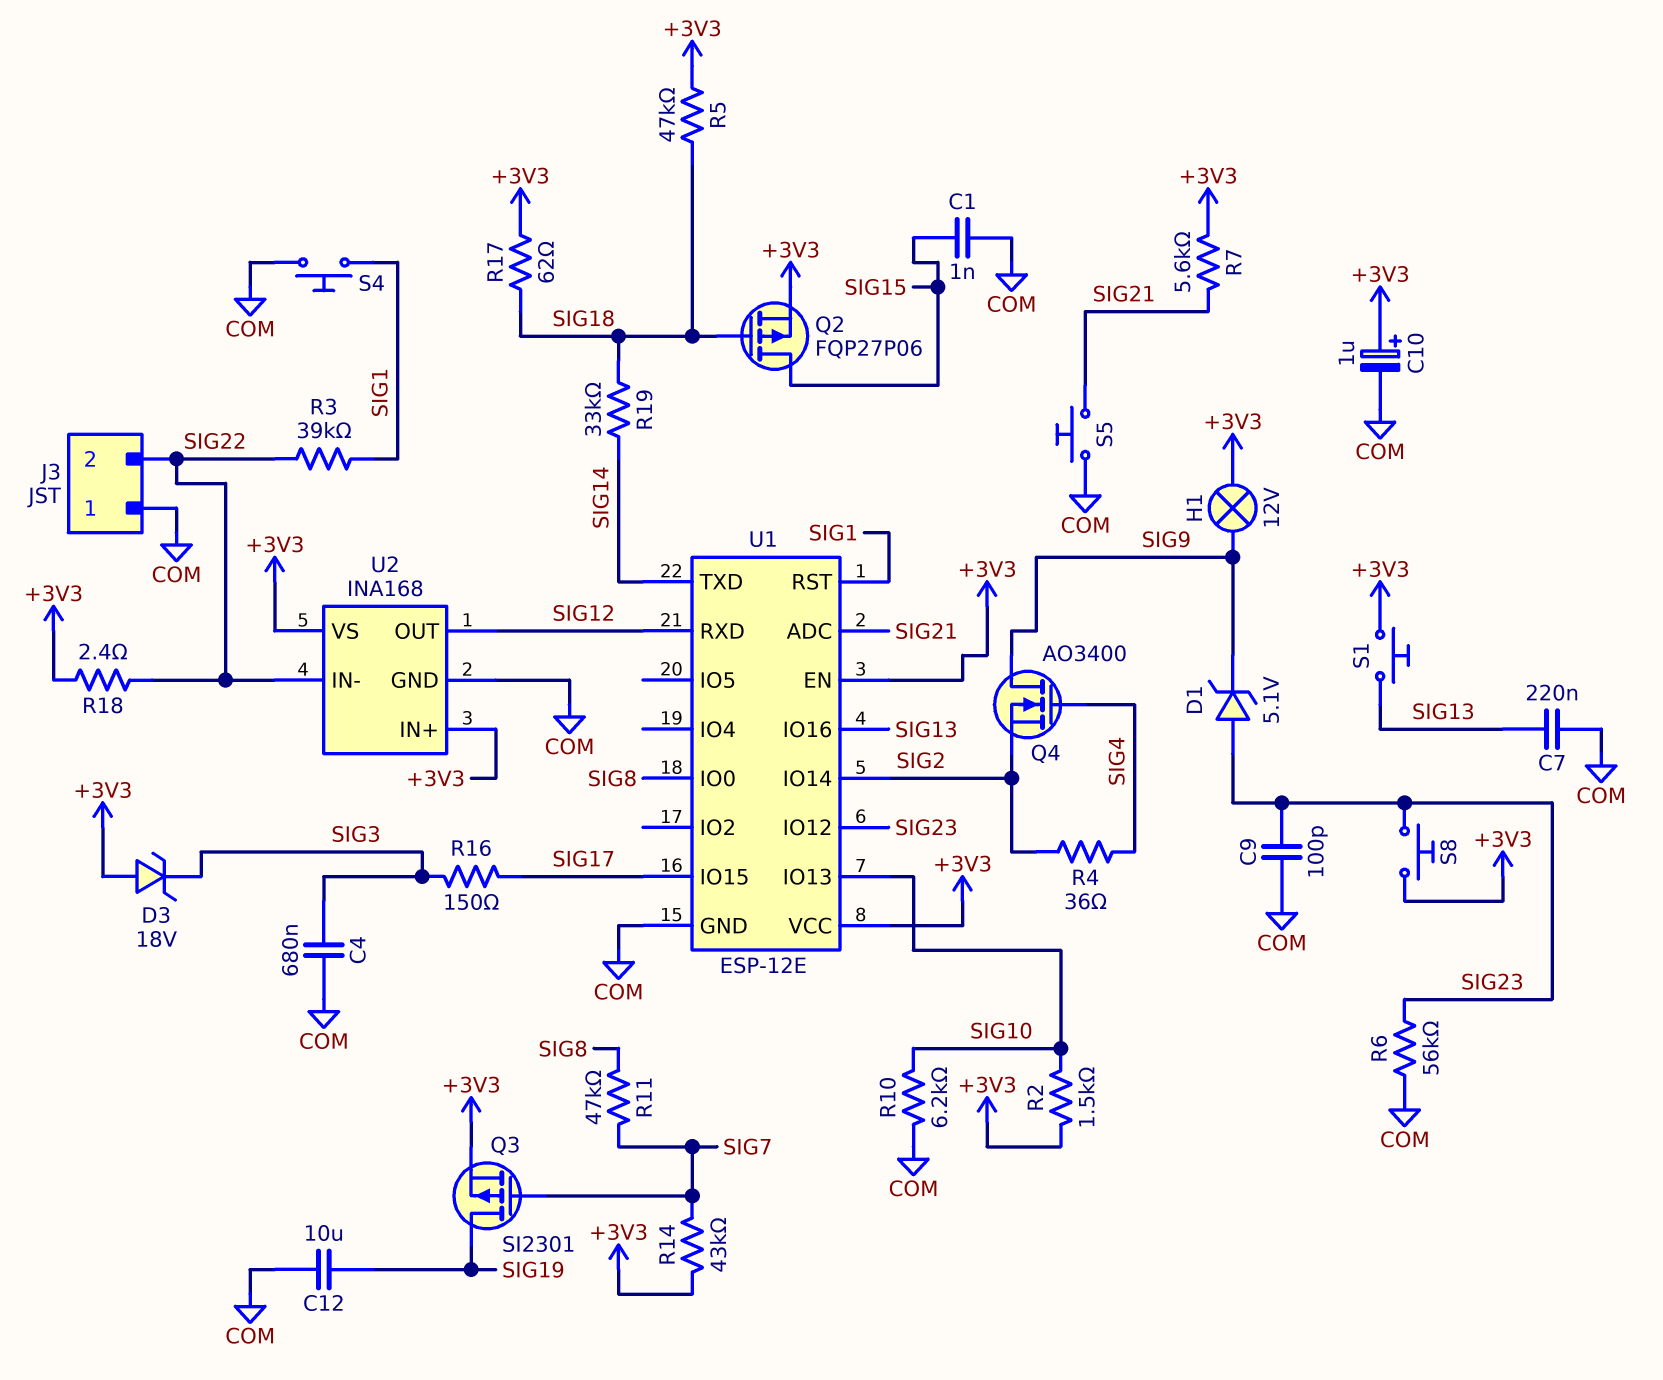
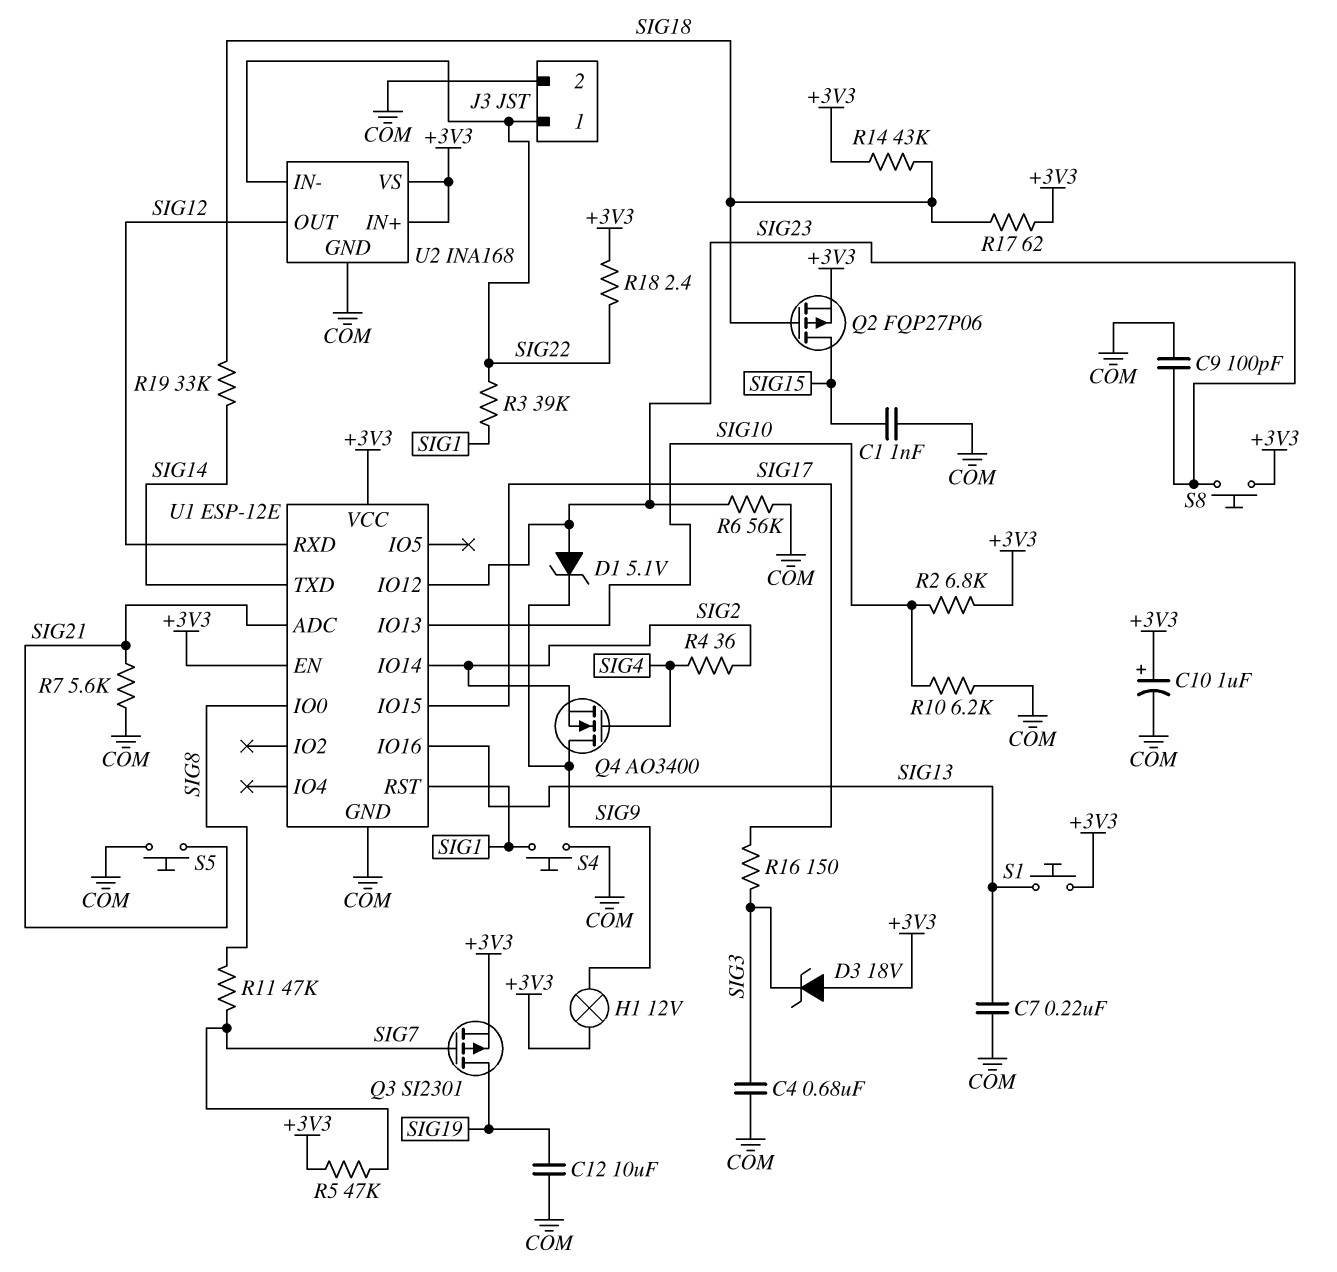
J3 pin 1: COM -> SIG22
J3 pin 2: SIG22 -> COM
R2: 1.5k (+3V3, SIG10) -> 6.8k (+3V3, SIG10)
R5: 47k (+3V3, SIG18) -> 47k (+3V3, SIG7)
R7: 5.6k (+3V3, SIG21) -> 5.6k (COM, SIG21)
R14: 43k (+3V3, SIG7) -> 43k (+3V3, SIG18)

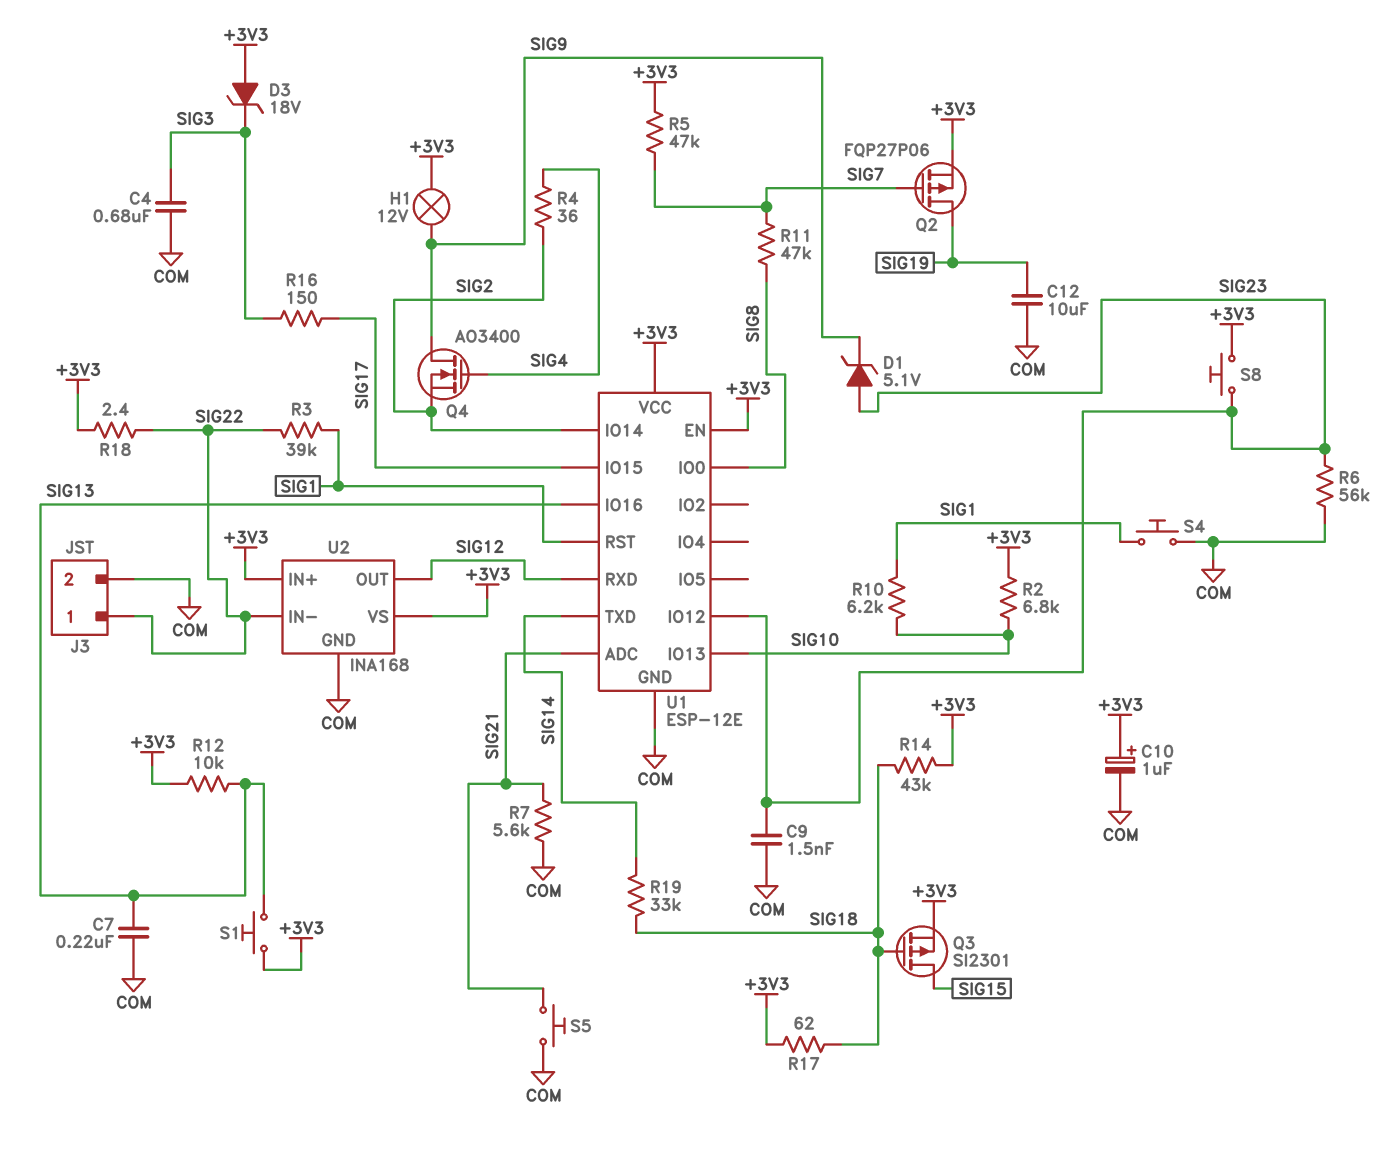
C1: 1nF (COM, SIG15) -> none
C9: 100pF (COM, SIG23) -> 1.5nF (COM, SIG23)
Q2: PMOS FQP27P06 (G SIG18, D SIG15, S +3V3) -> PMOS FQP27P06 (G SIG7, D SIG19, S +3V3)
Q3: PMOS SI2301 (G SIG7, D SIG19, S +3V3) -> PMOS SI2301 (G SIG18, D SIG15, S +3V3)
R10: 6.2k (COM, SIG10) -> 6.2k (SIG1, SIG10)
R12: none -> 10k (+3V3, SIG13)

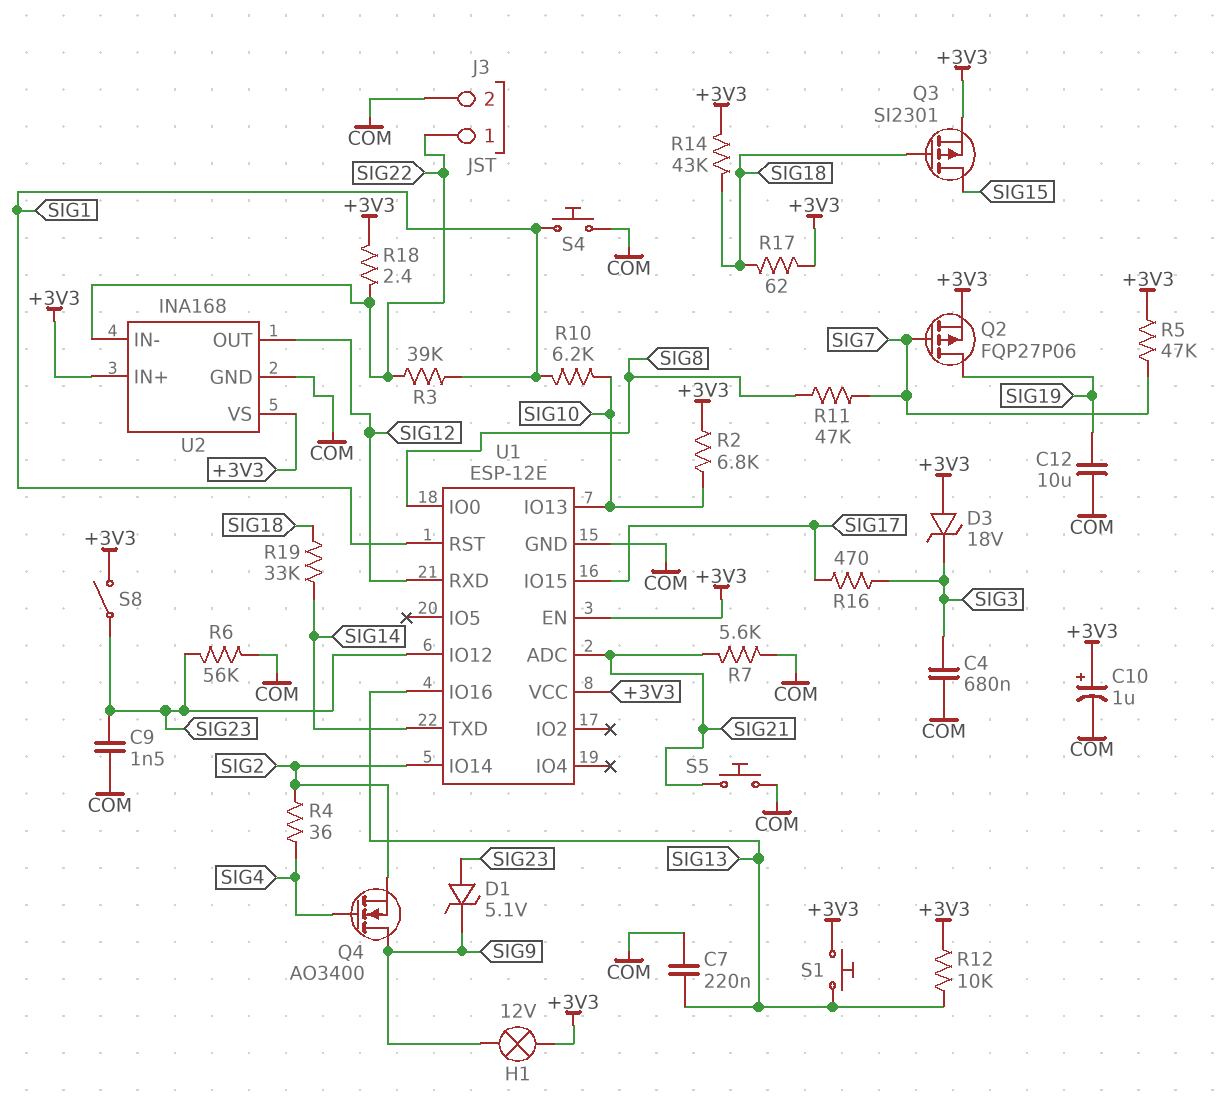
R16: 150 (SIG3, SIG17) -> 470 (SIG3, SIG17)
S8: button (+3V3, SIG23) -> switch (+3V3, SIG23)

